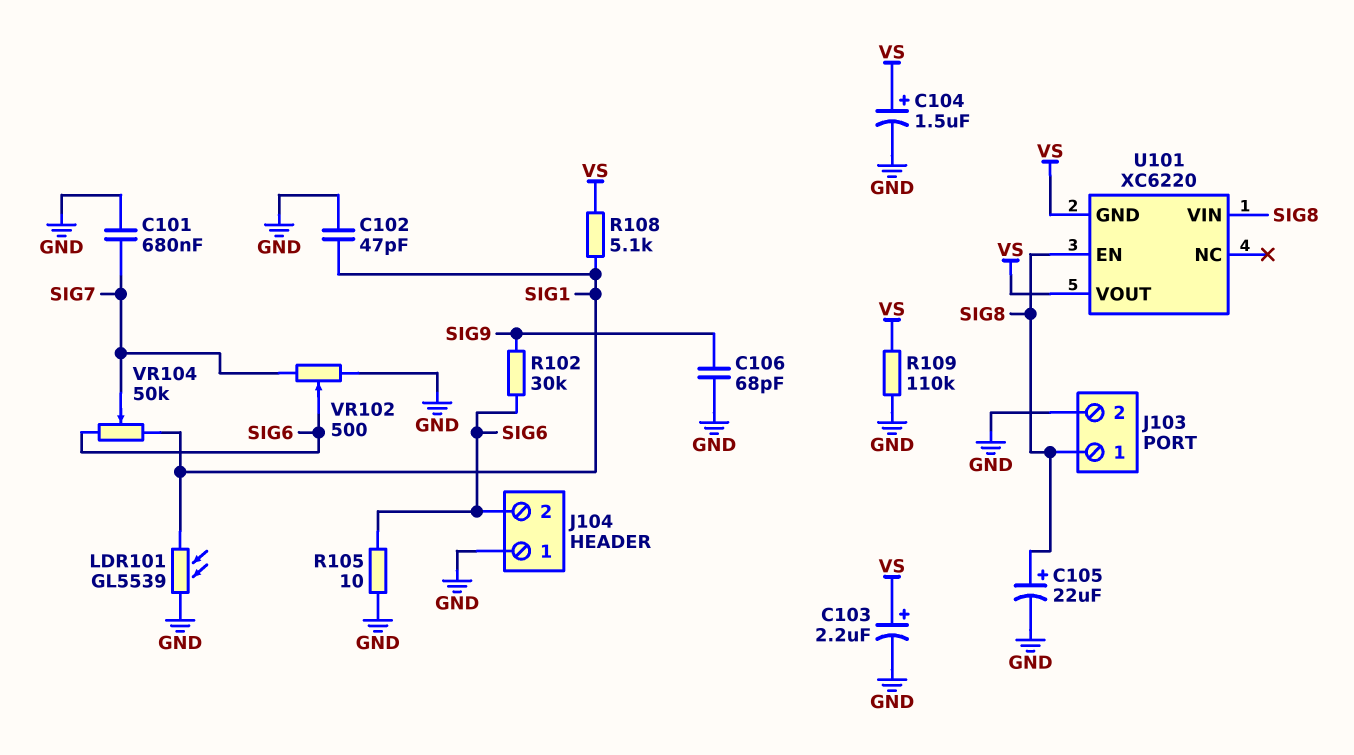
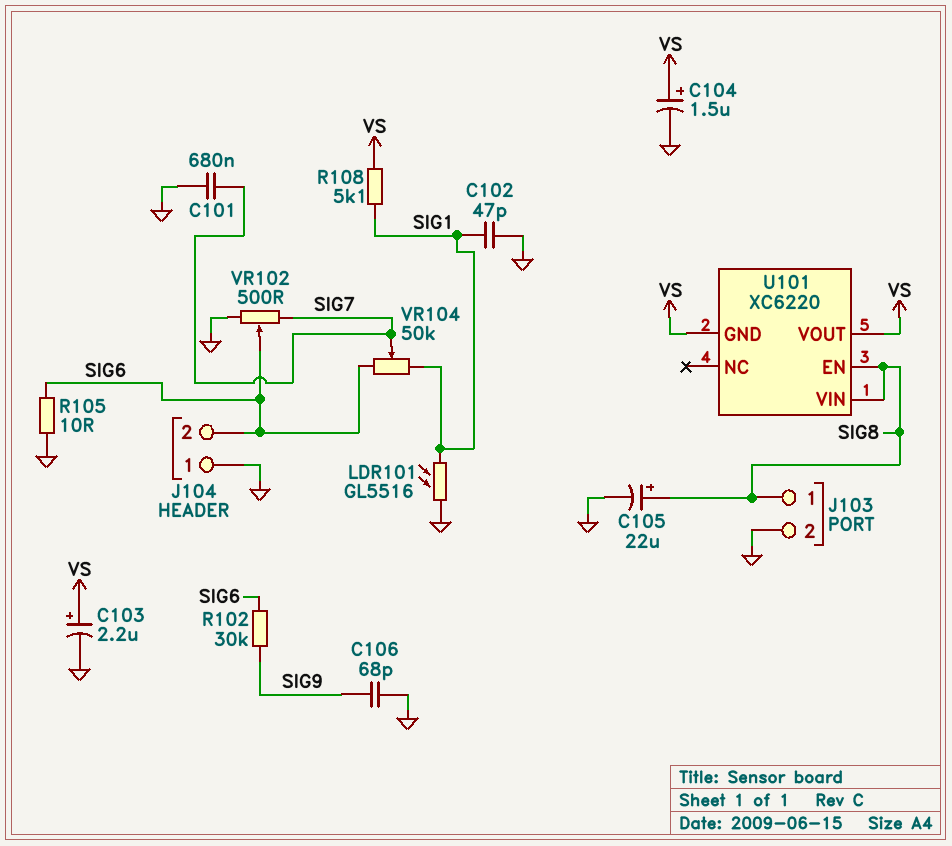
LDR101: GL5539 (GND, SIG1) -> GL5516 (GND, SIG1)
R109: 110k (GND, VS) -> none

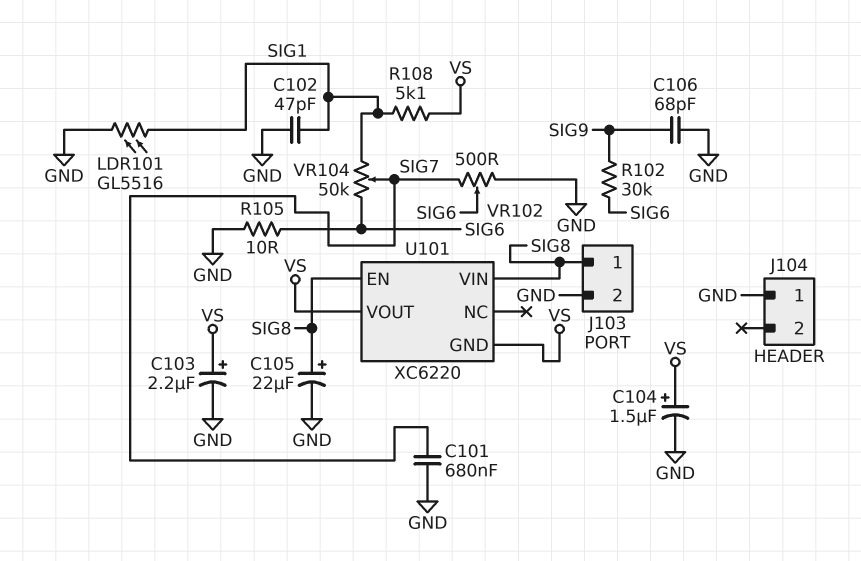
J104 pin 2: SIG6 -> none

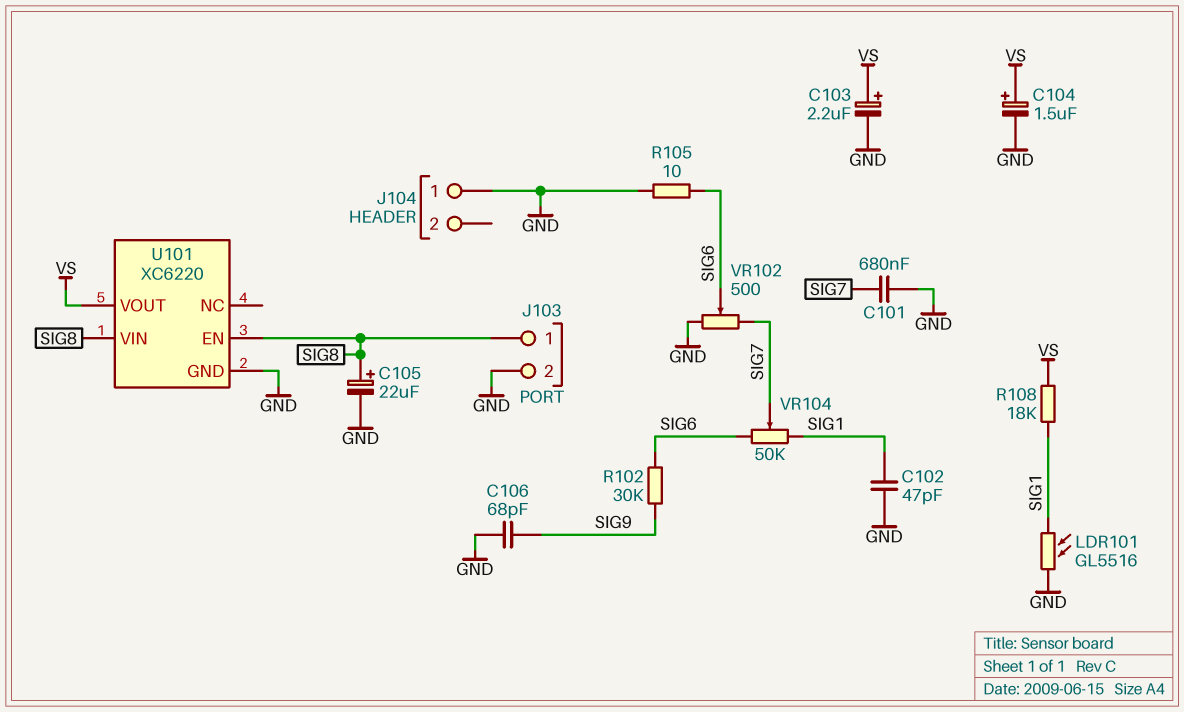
R108: 5.1k (SIG1, VS) -> 18k (SIG1, VS)
U101 pin GND: VS -> GND

